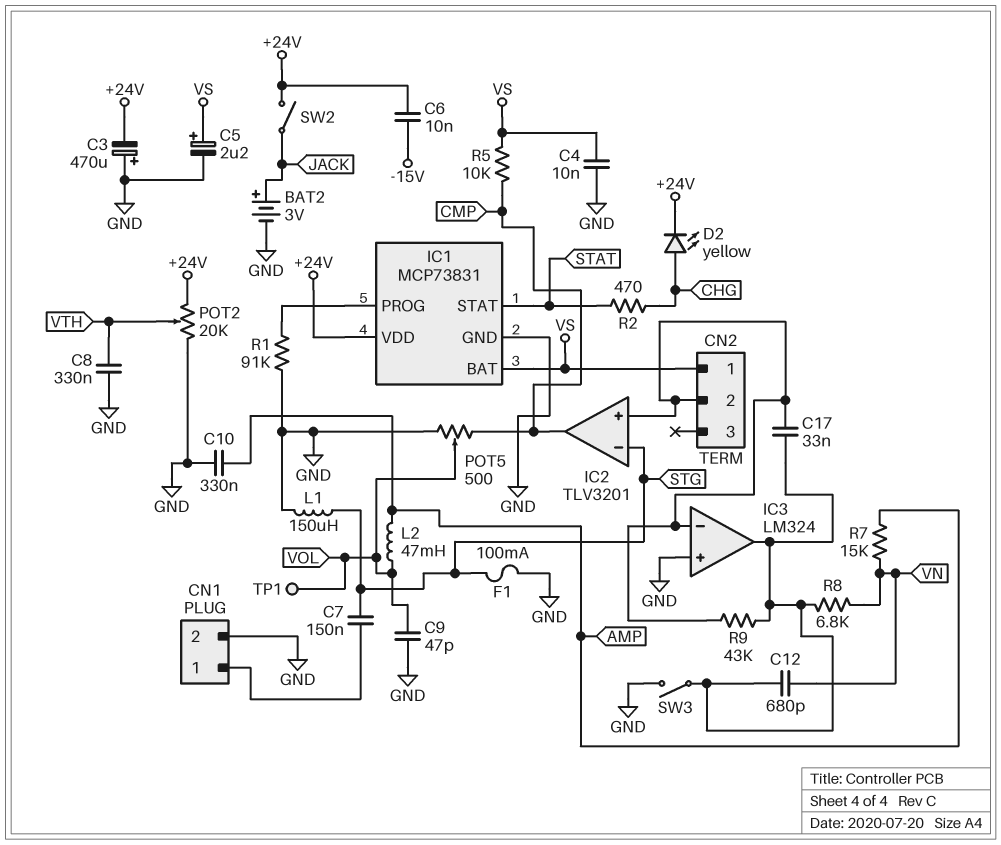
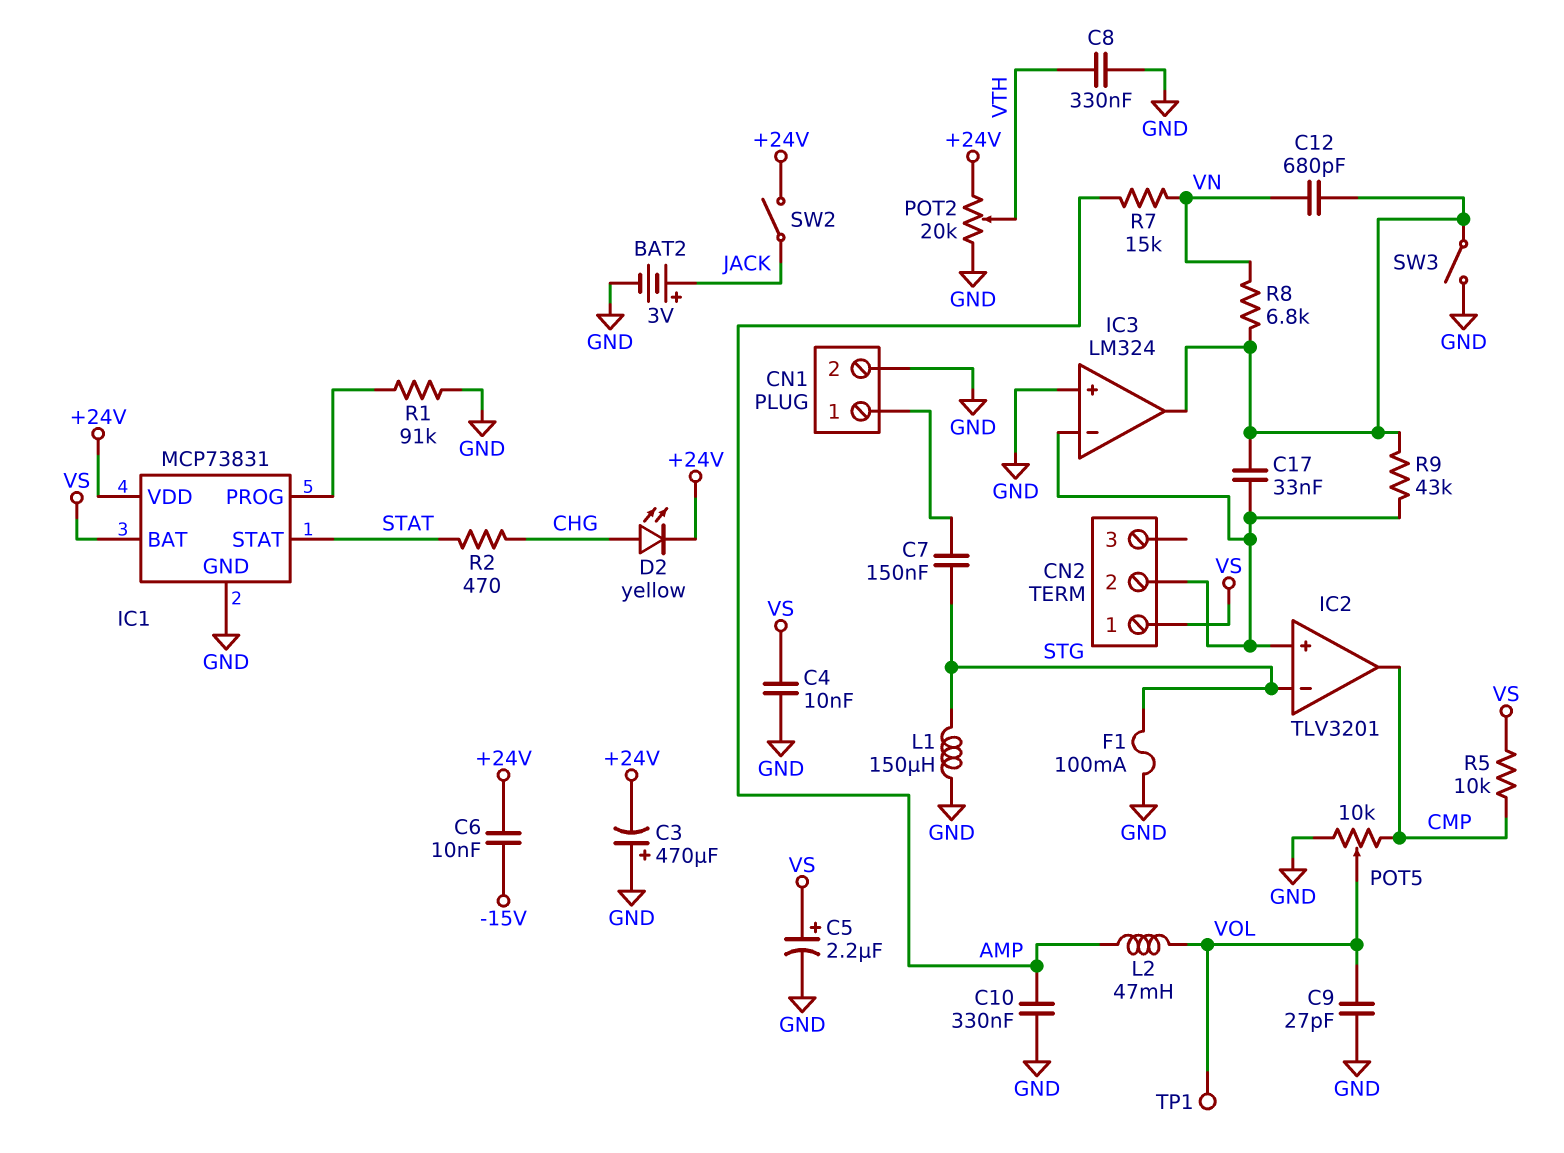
C9: 47pF (GND, VOL) -> 27pF (GND, VOL)
POT5: 500 (CMP, GND, wiper VOL) -> 10k (CMP, GND, wiper VOL)

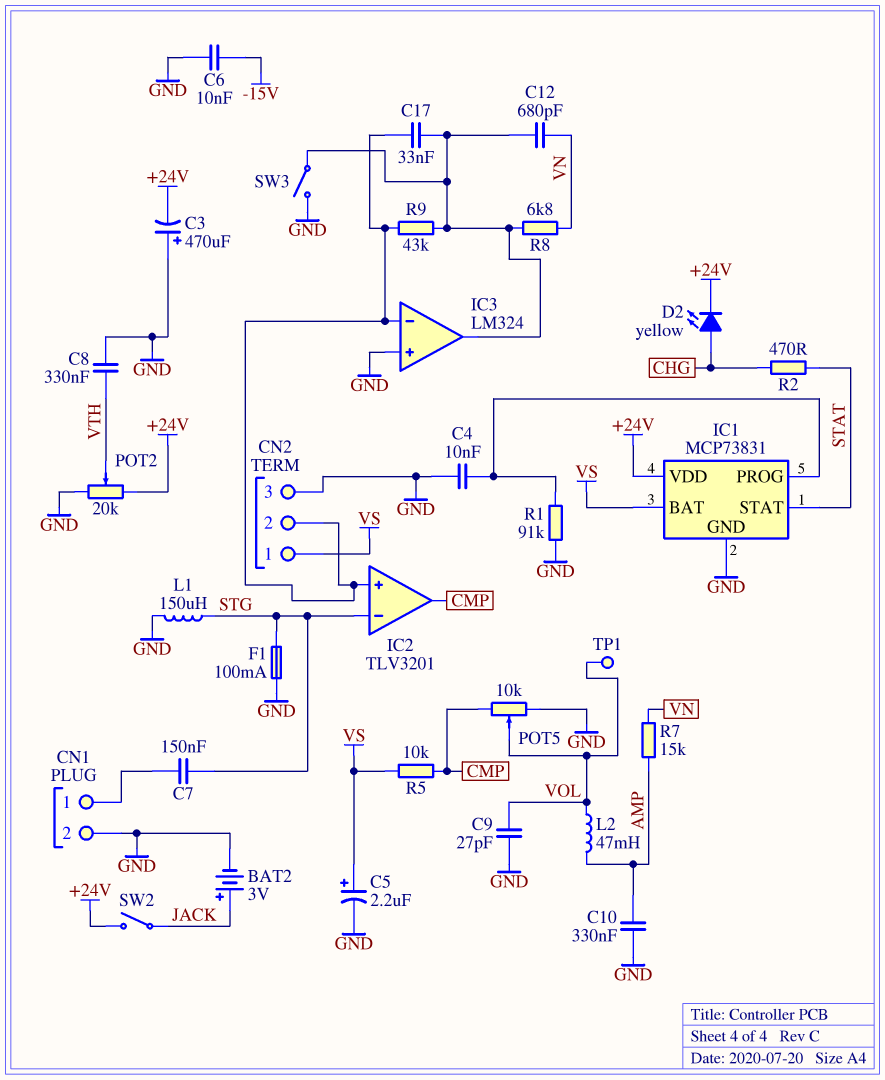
C4: 10nF (GND, VS) -> 10nF (GND, IC1/PROG)
C6: 10nF (+24V, -15V) -> 10nF (-15V, GND)
CN2 pin 3: none -> GND

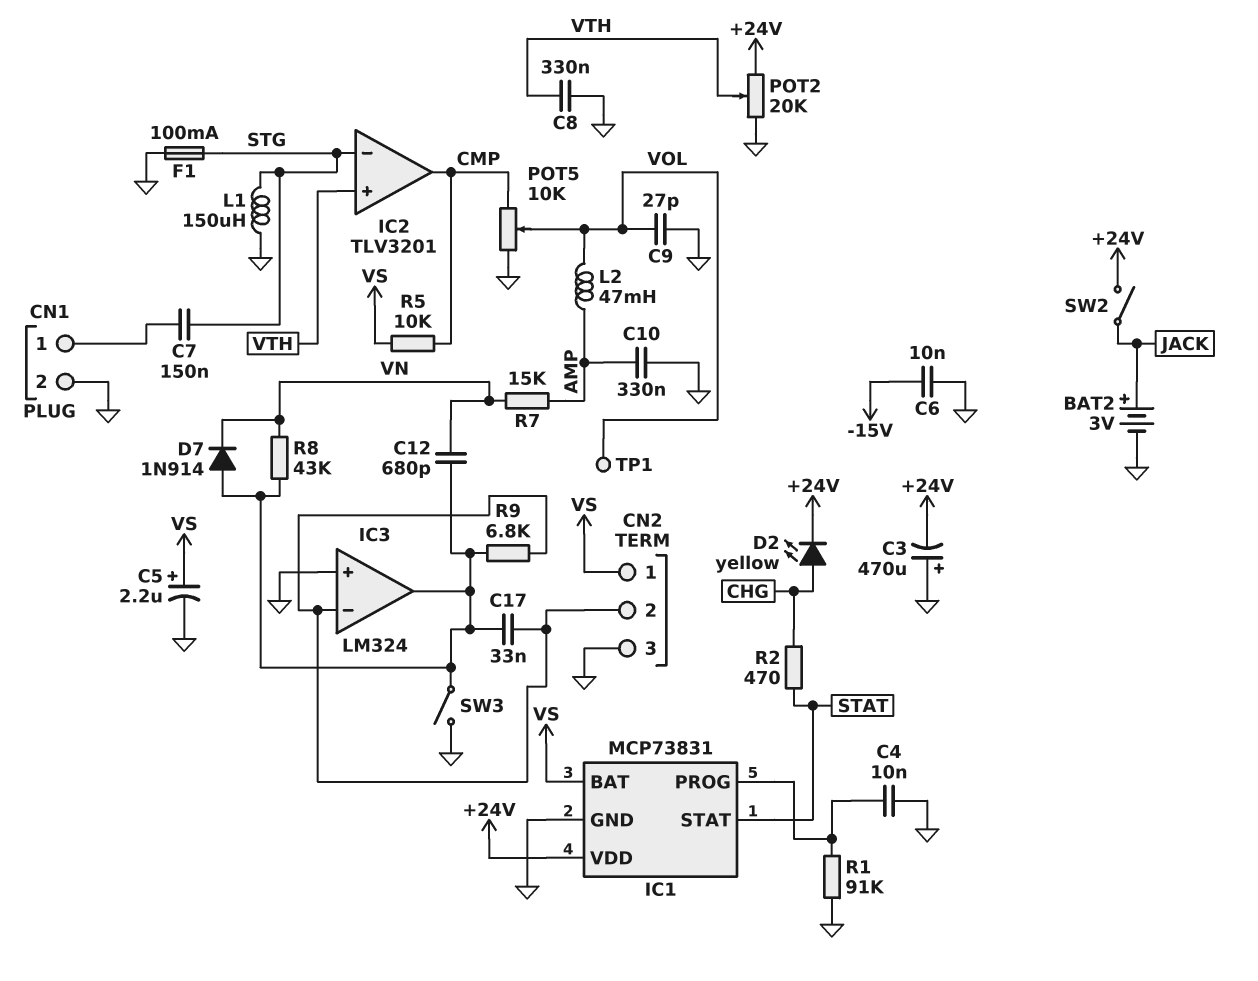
D7: none -> diode 1N914 (A IC3/out, K VN)
IC2 pin in+: CN2/2 -> VTH
R8: 6.8k (IC3/out, VN) -> 43k (IC3/out, VN)
R9: 43k (CN2/2, IC3/out) -> 6.8k (CN2/2, IC3/out)

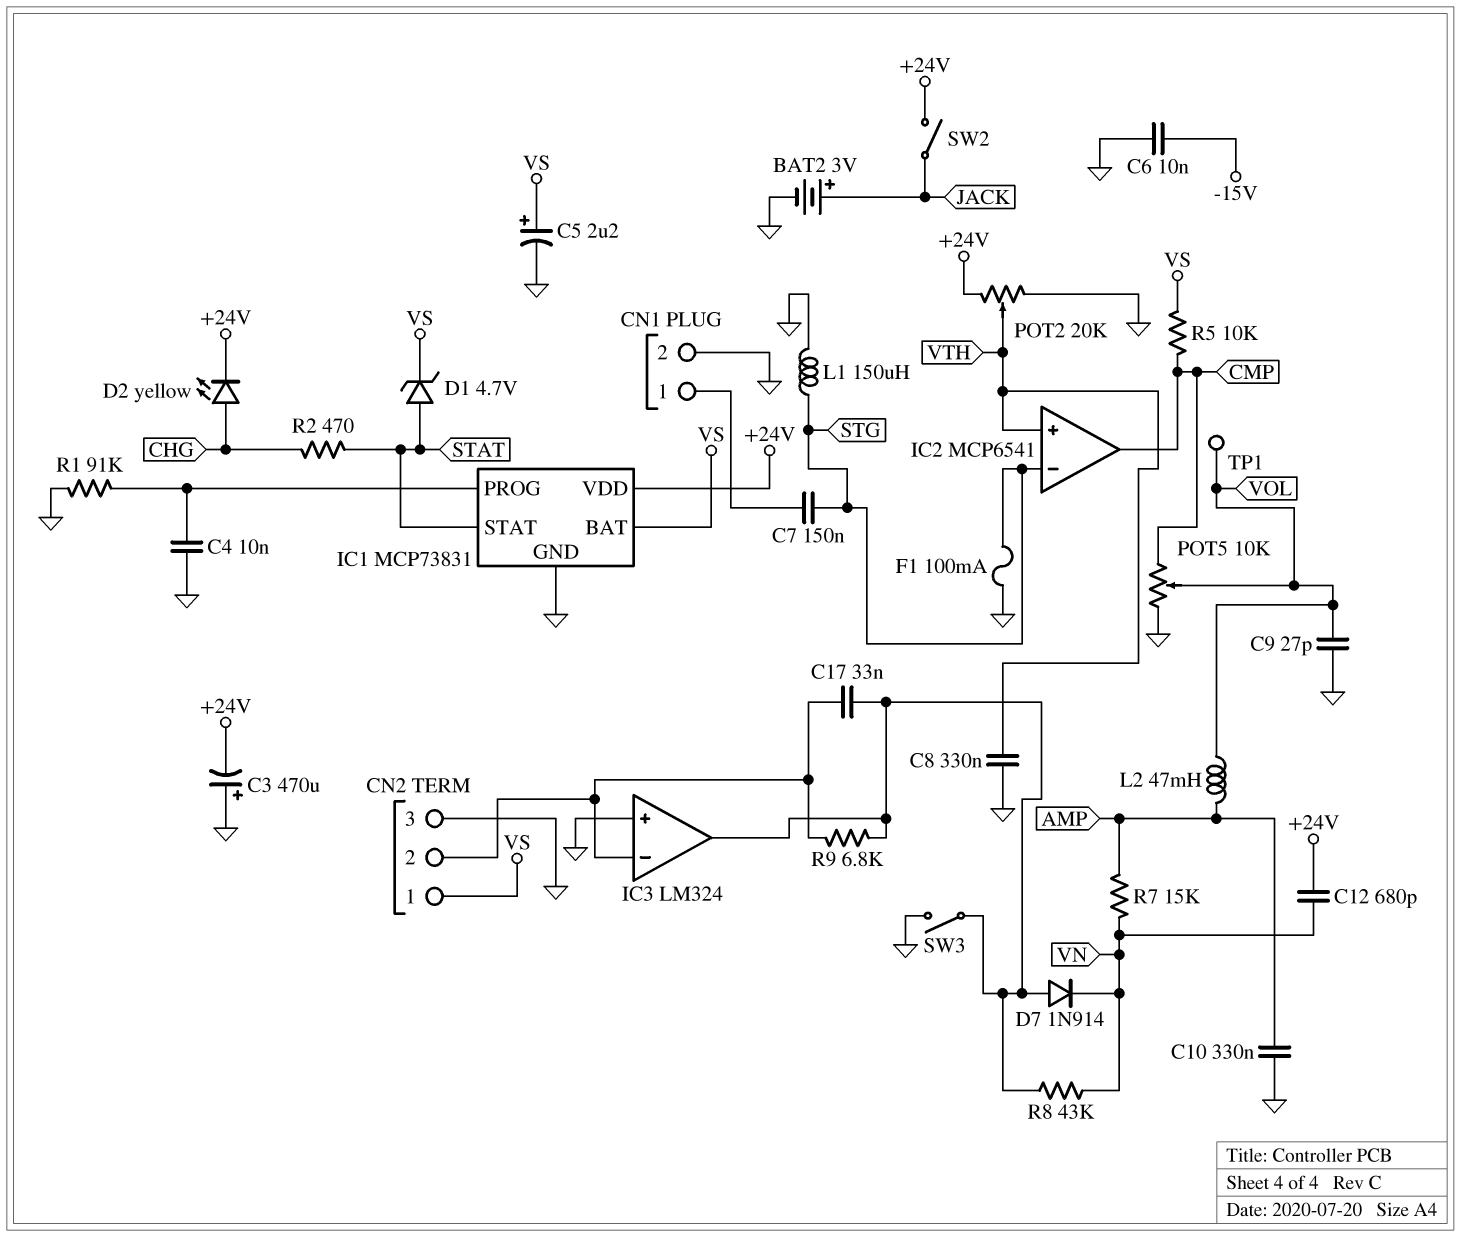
C12: 680pF (IC3/out, VN) -> 680pF (+24V, VN)
D1: none -> zener 4.7V (A STAT, K VS)
IC2: TLV3201 -> MCP6541

